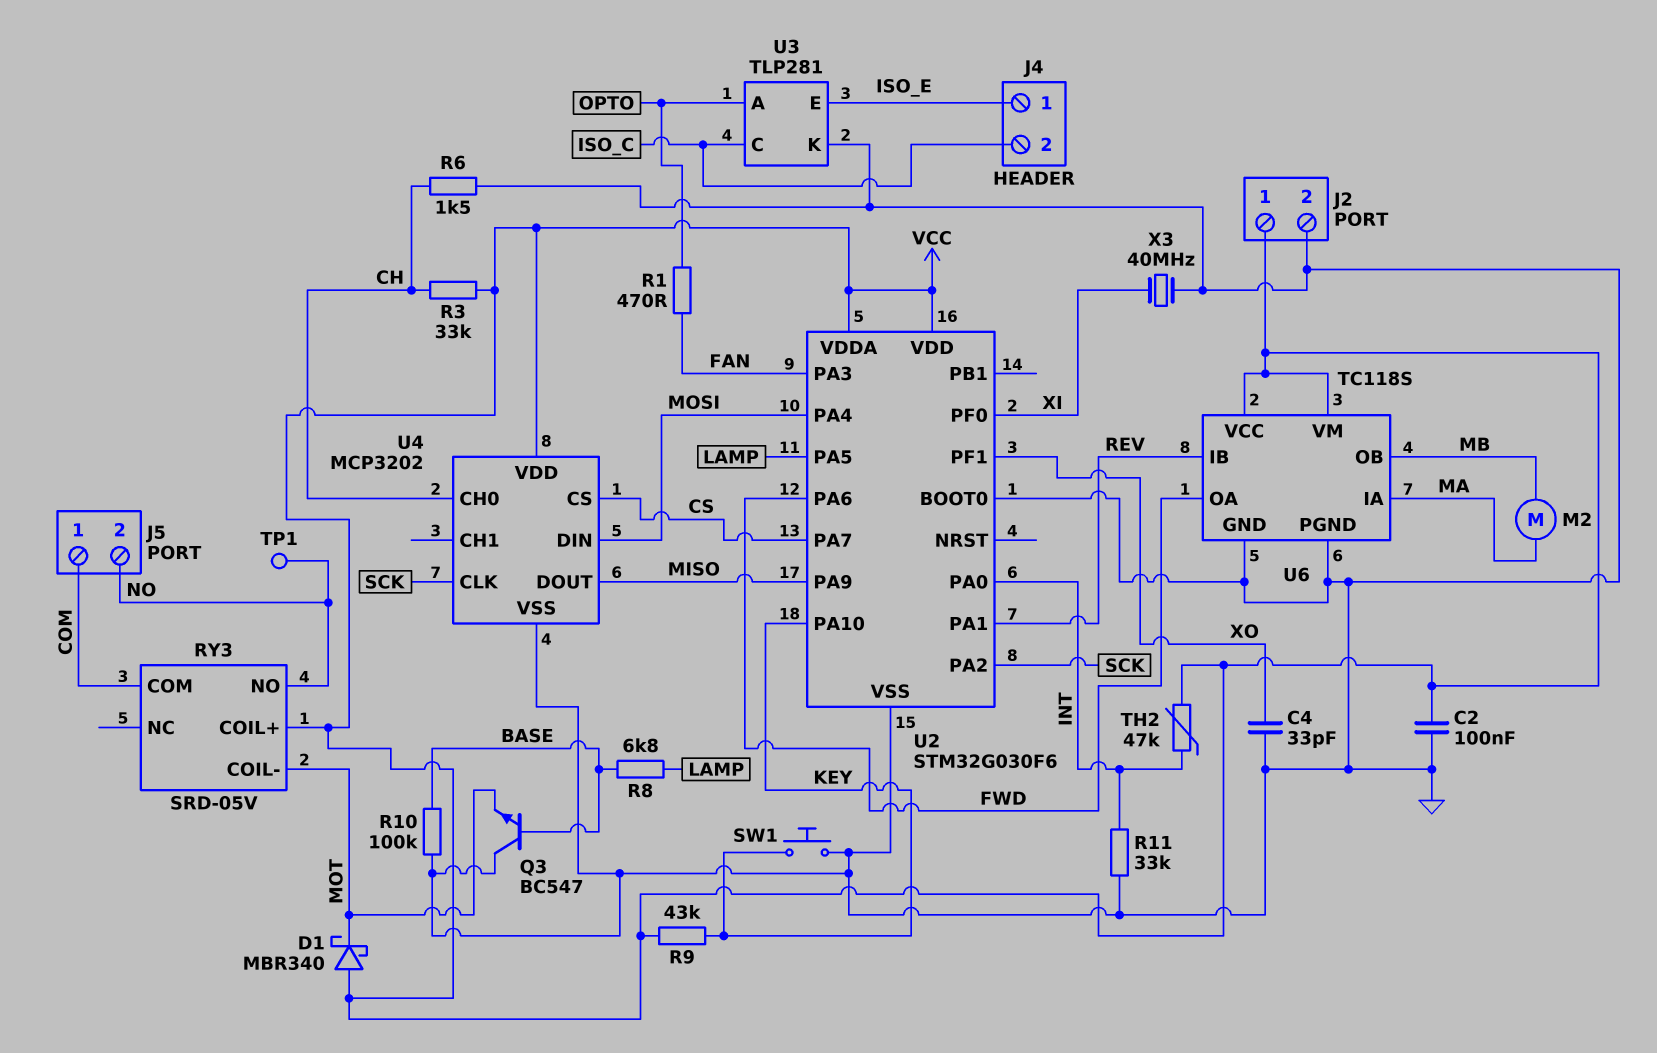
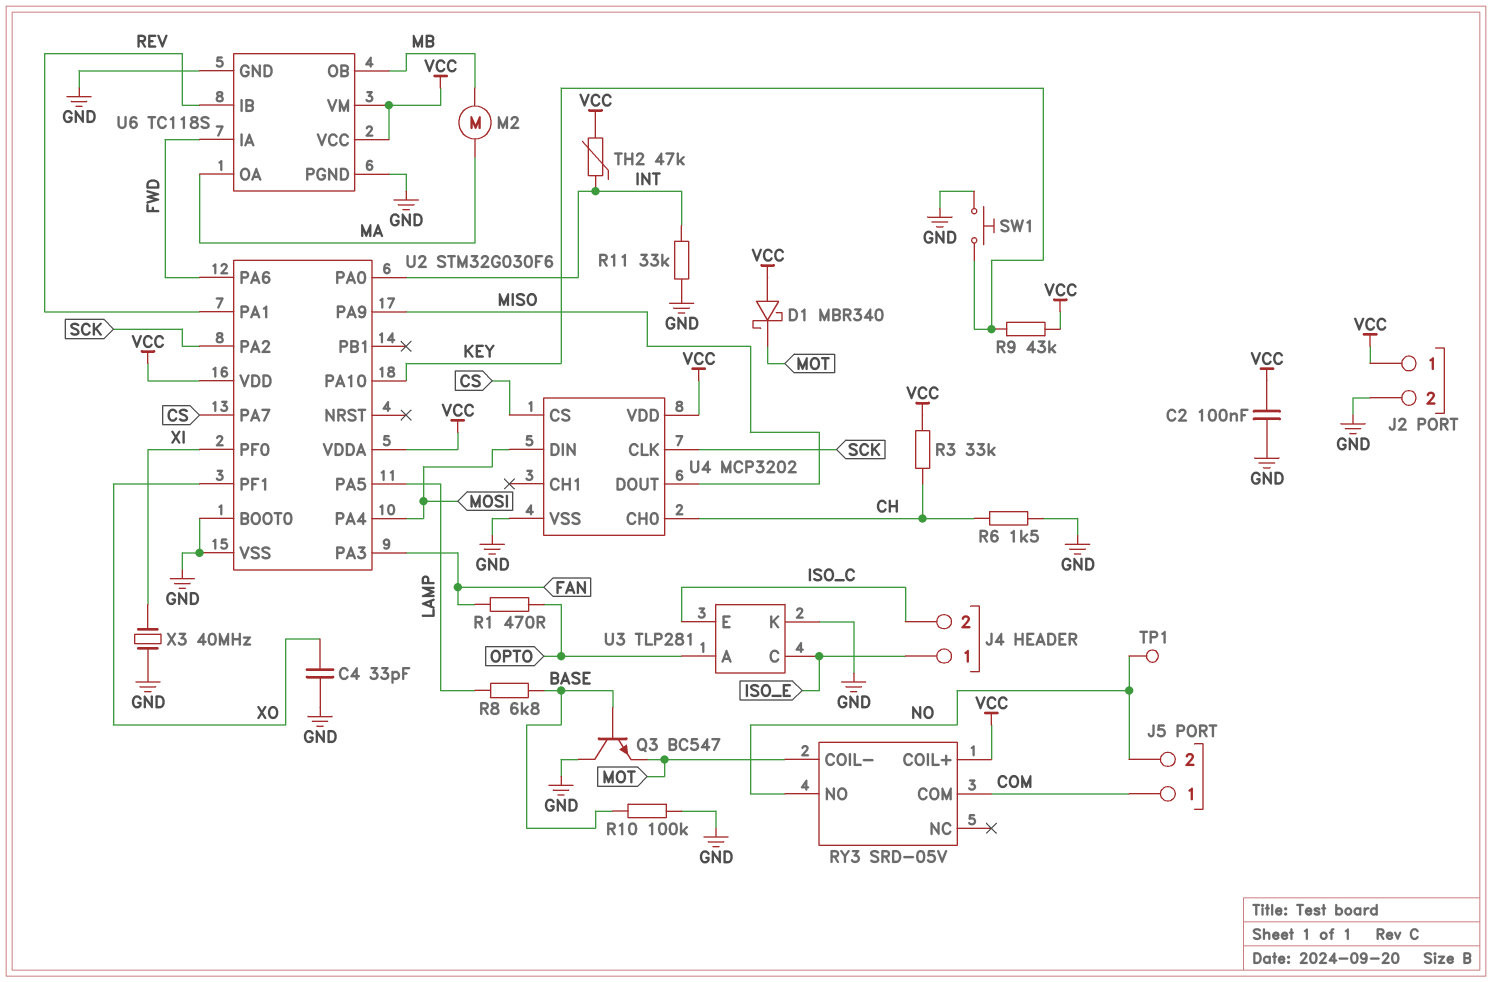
U3 pin C: ISO_C -> ISO_E
U3 pin E: ISO_E -> ISO_C
U6 pin IA: MA -> FWD
U6 pin OA: FWD -> MA

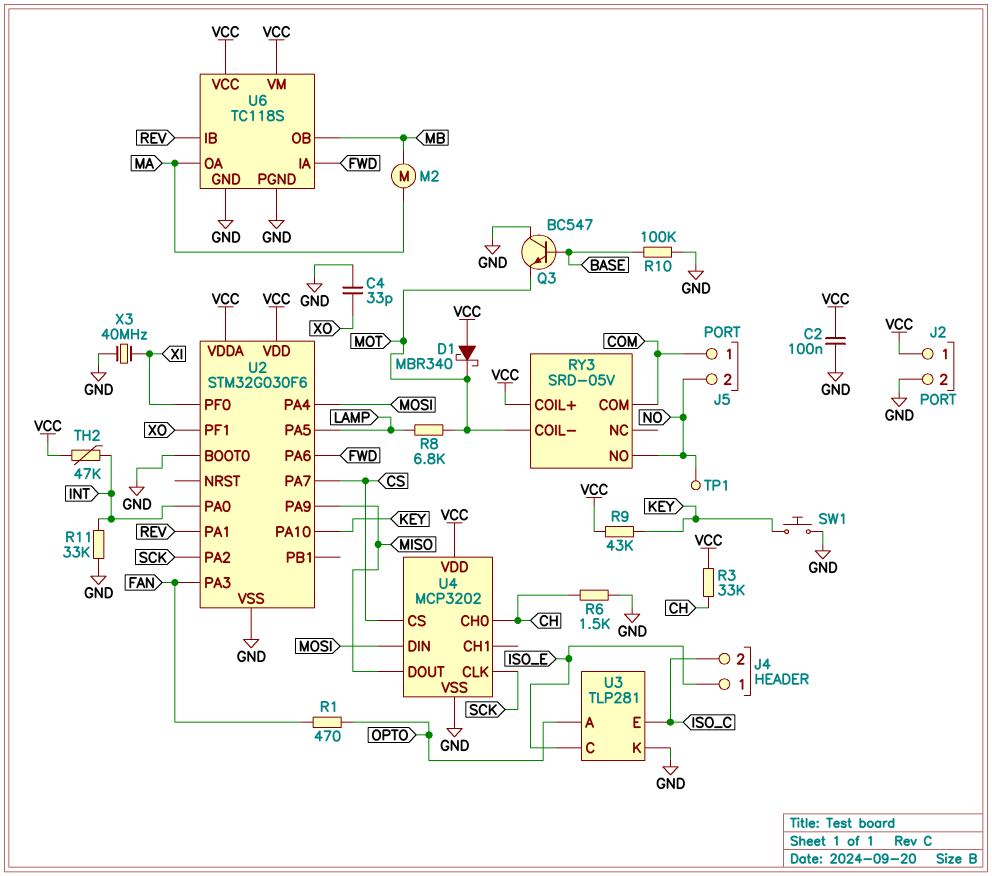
R8: 6.8k (BASE, LAMP) -> 6.8k (LAMP, MOT)

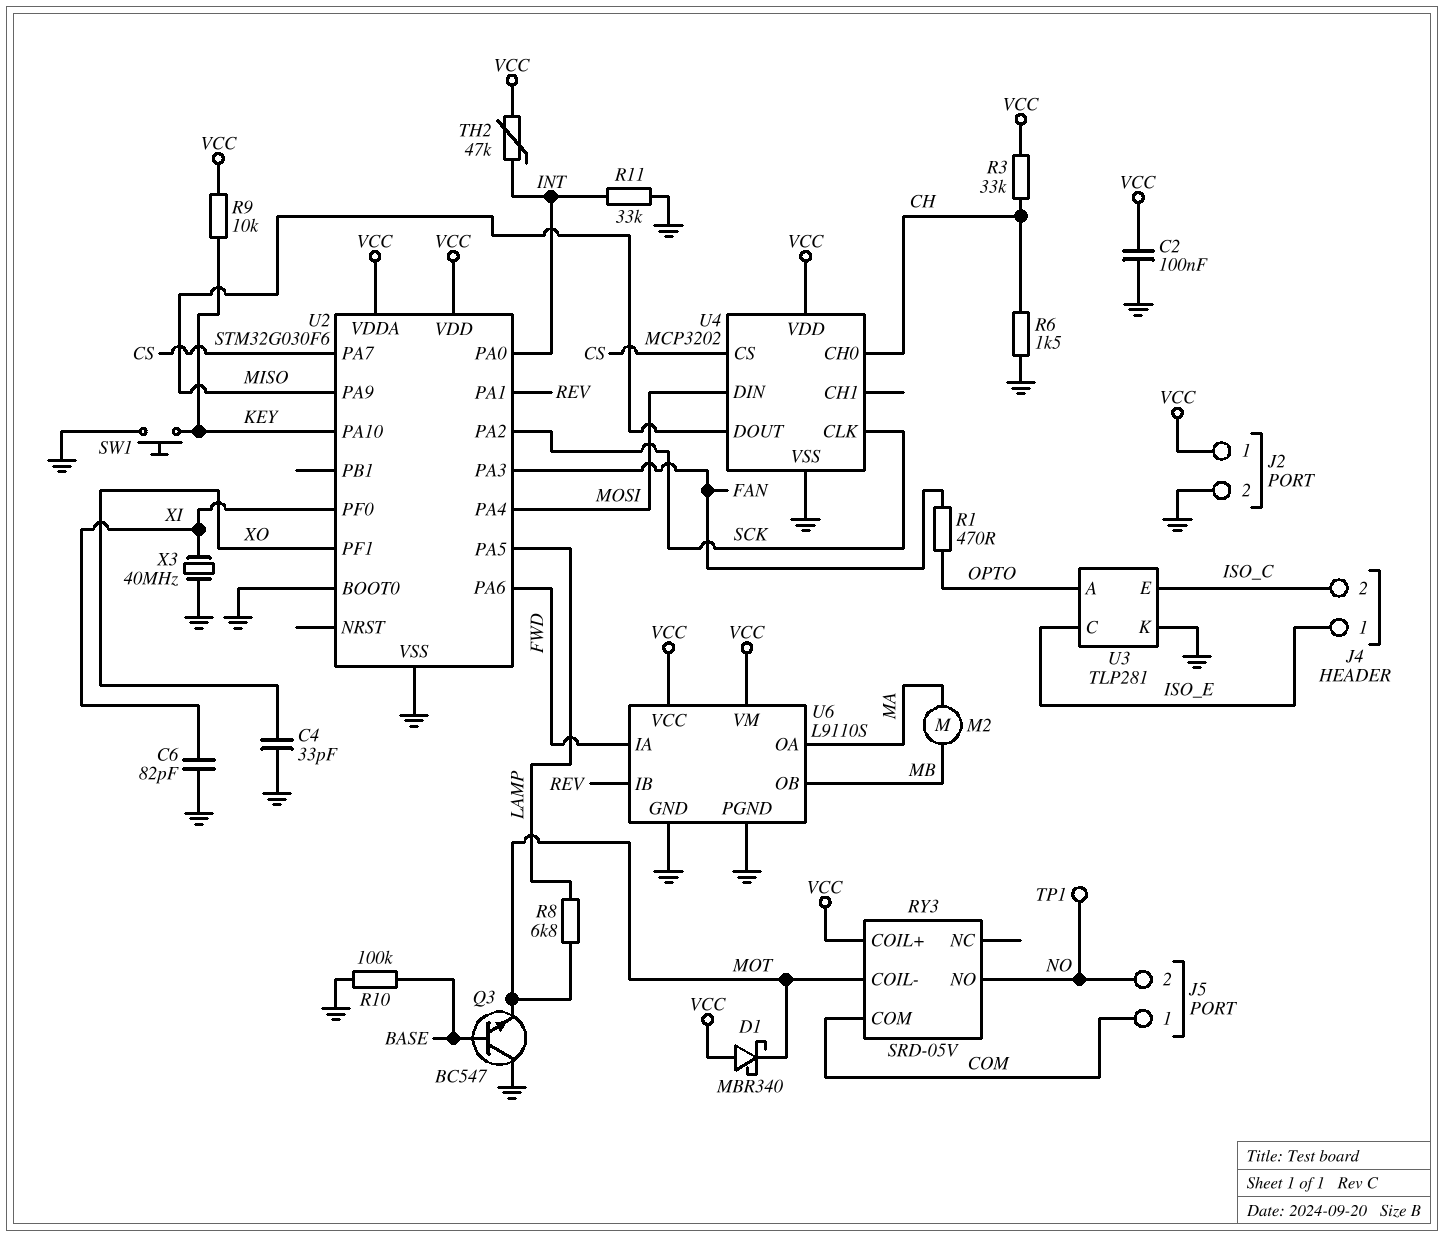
C6: none -> 82pF (GND, XI)
R9: 43k (KEY, VCC) -> 10k (KEY, VCC)
U6: TC118S -> L9110S

